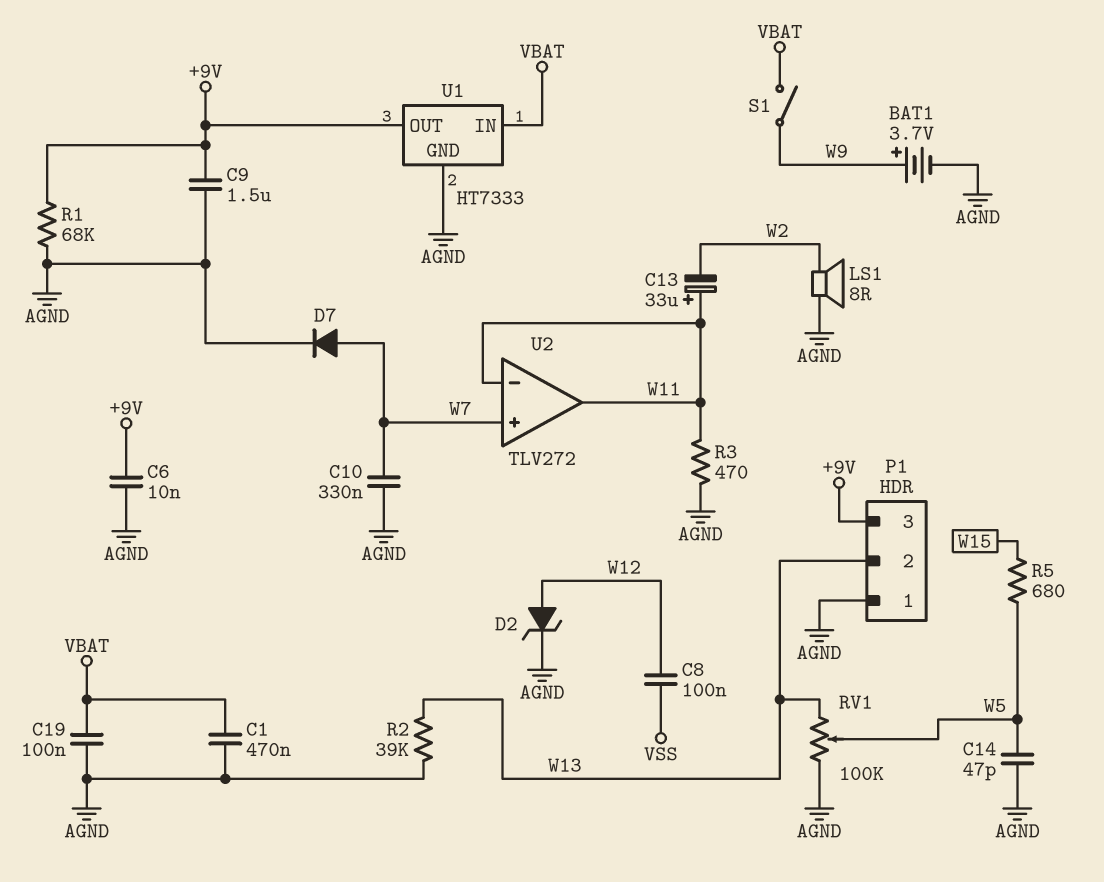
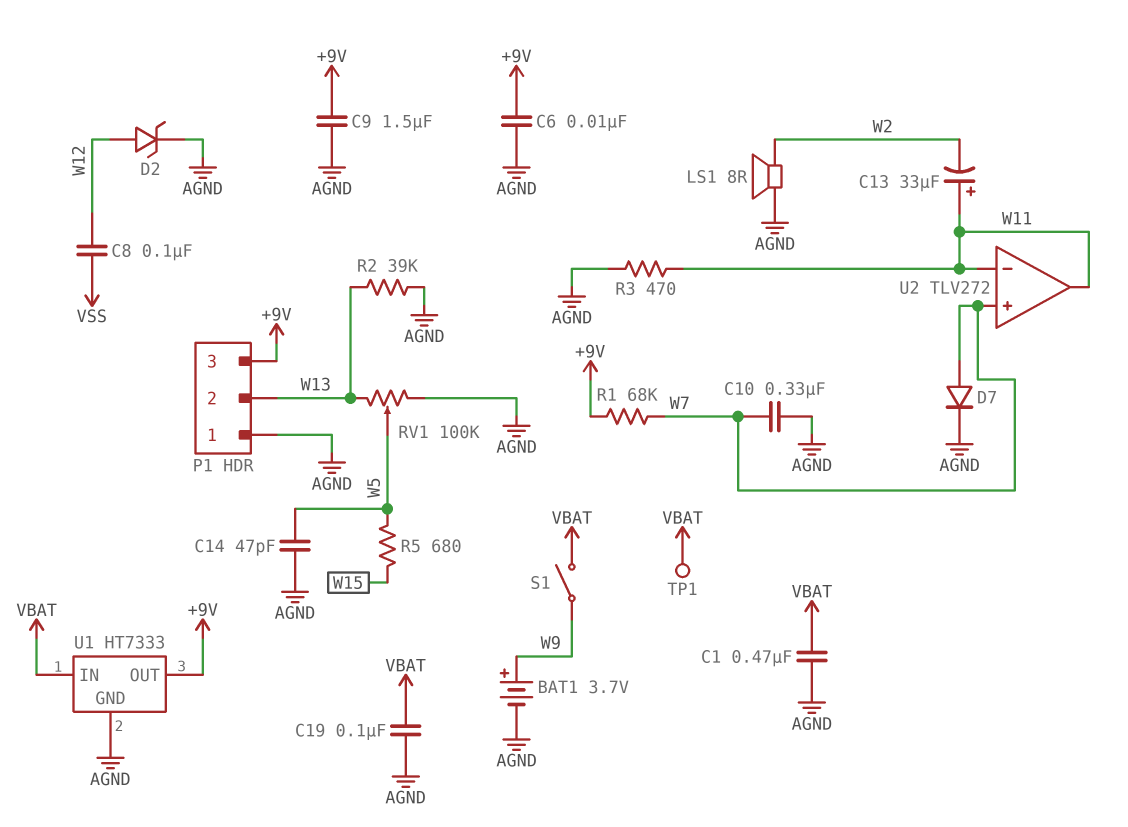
R1: 68k (+9V, AGND) -> 68k (+9V, W7)
TP1: none -> test point (VBAT)

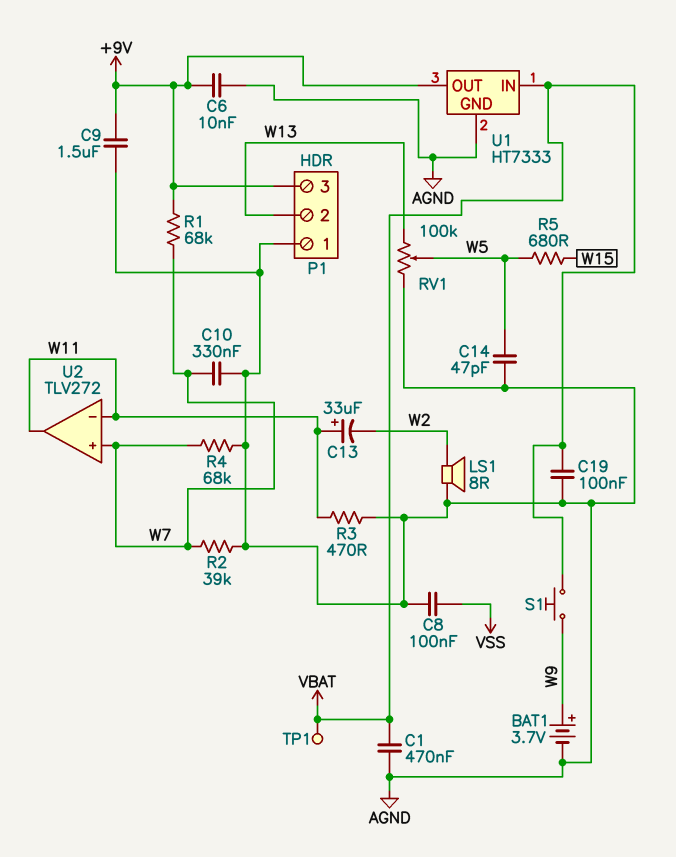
C8: 100nF (VSS, W12) -> 100nF (AGND, VSS)
D2: zener (A W12, K AGND) -> none
D7: diode (A W7, K AGND) -> none
R2: 39k (AGND, W13) -> 39k (AGND, W7)
R4: none -> 68k (AGND, W7)
S1: switch (VBAT, W9) -> button (VBAT, W9)

